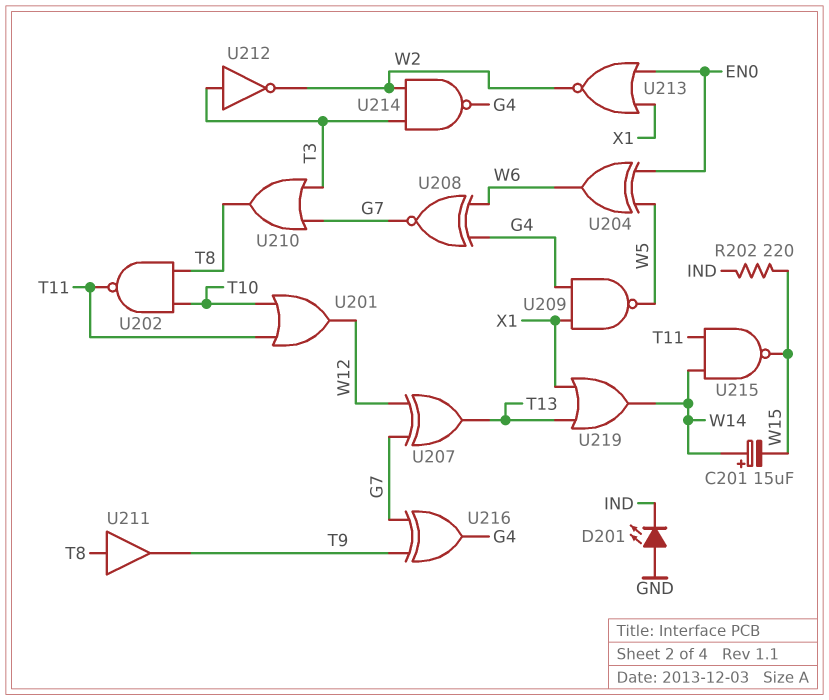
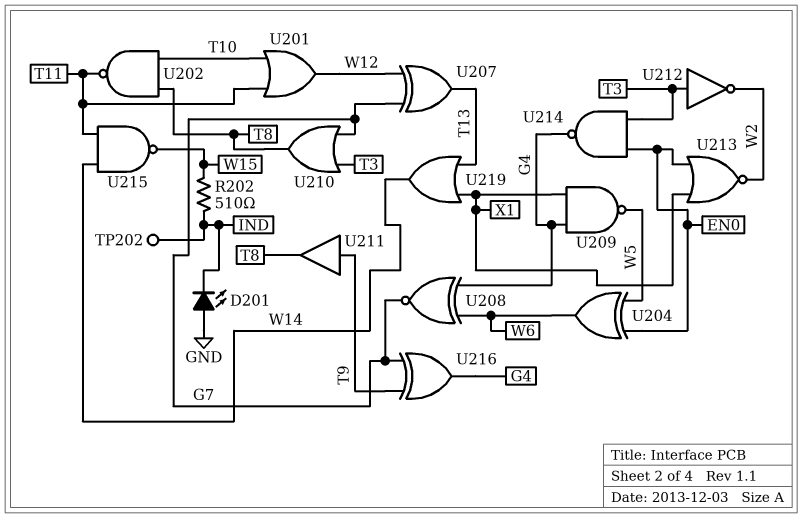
C201: 15uF (plus W14, minus W15) -> none
R202: 220 (IND, W15) -> 510 (IND, W15)
TP202: none -> test point (IND)
U211: buffer (in T8, out T9) -> buffer (in T9, out T8)
U214: NAND (in T3, in W2, out G4) -> NAND (in EN0, in T3, out G4)

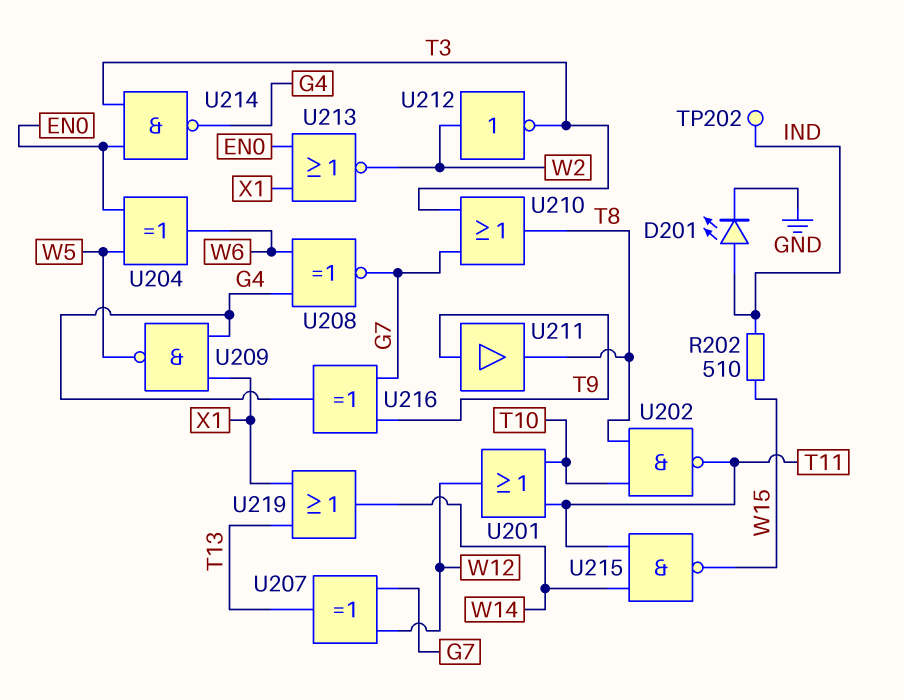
D201: LED (A GND, K IND) -> LED (A IND, K GND)
U212: NOT (in T3, out W2) -> NOT (in W2, out T3)

